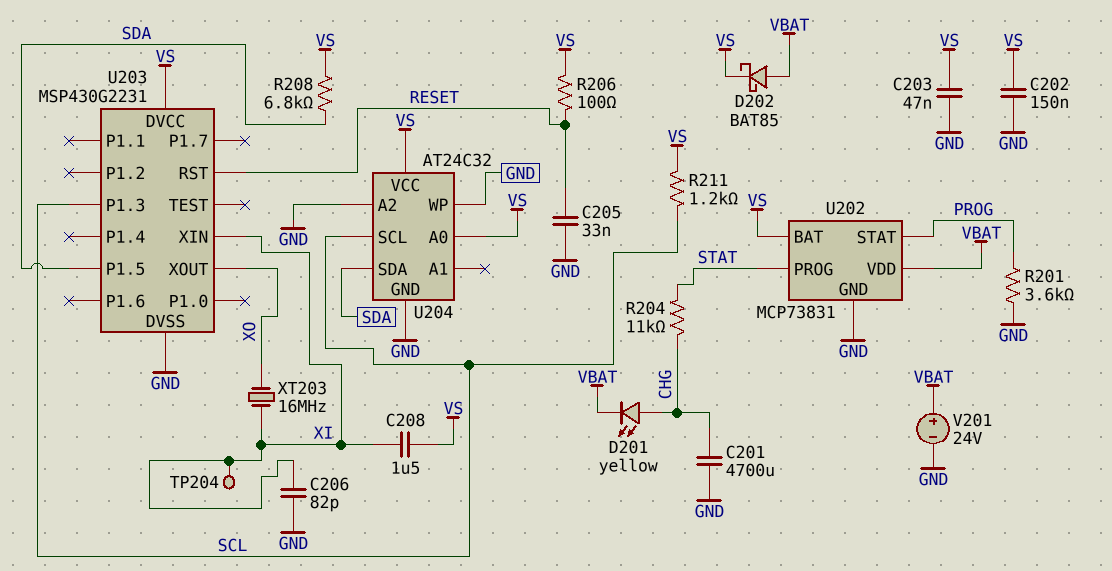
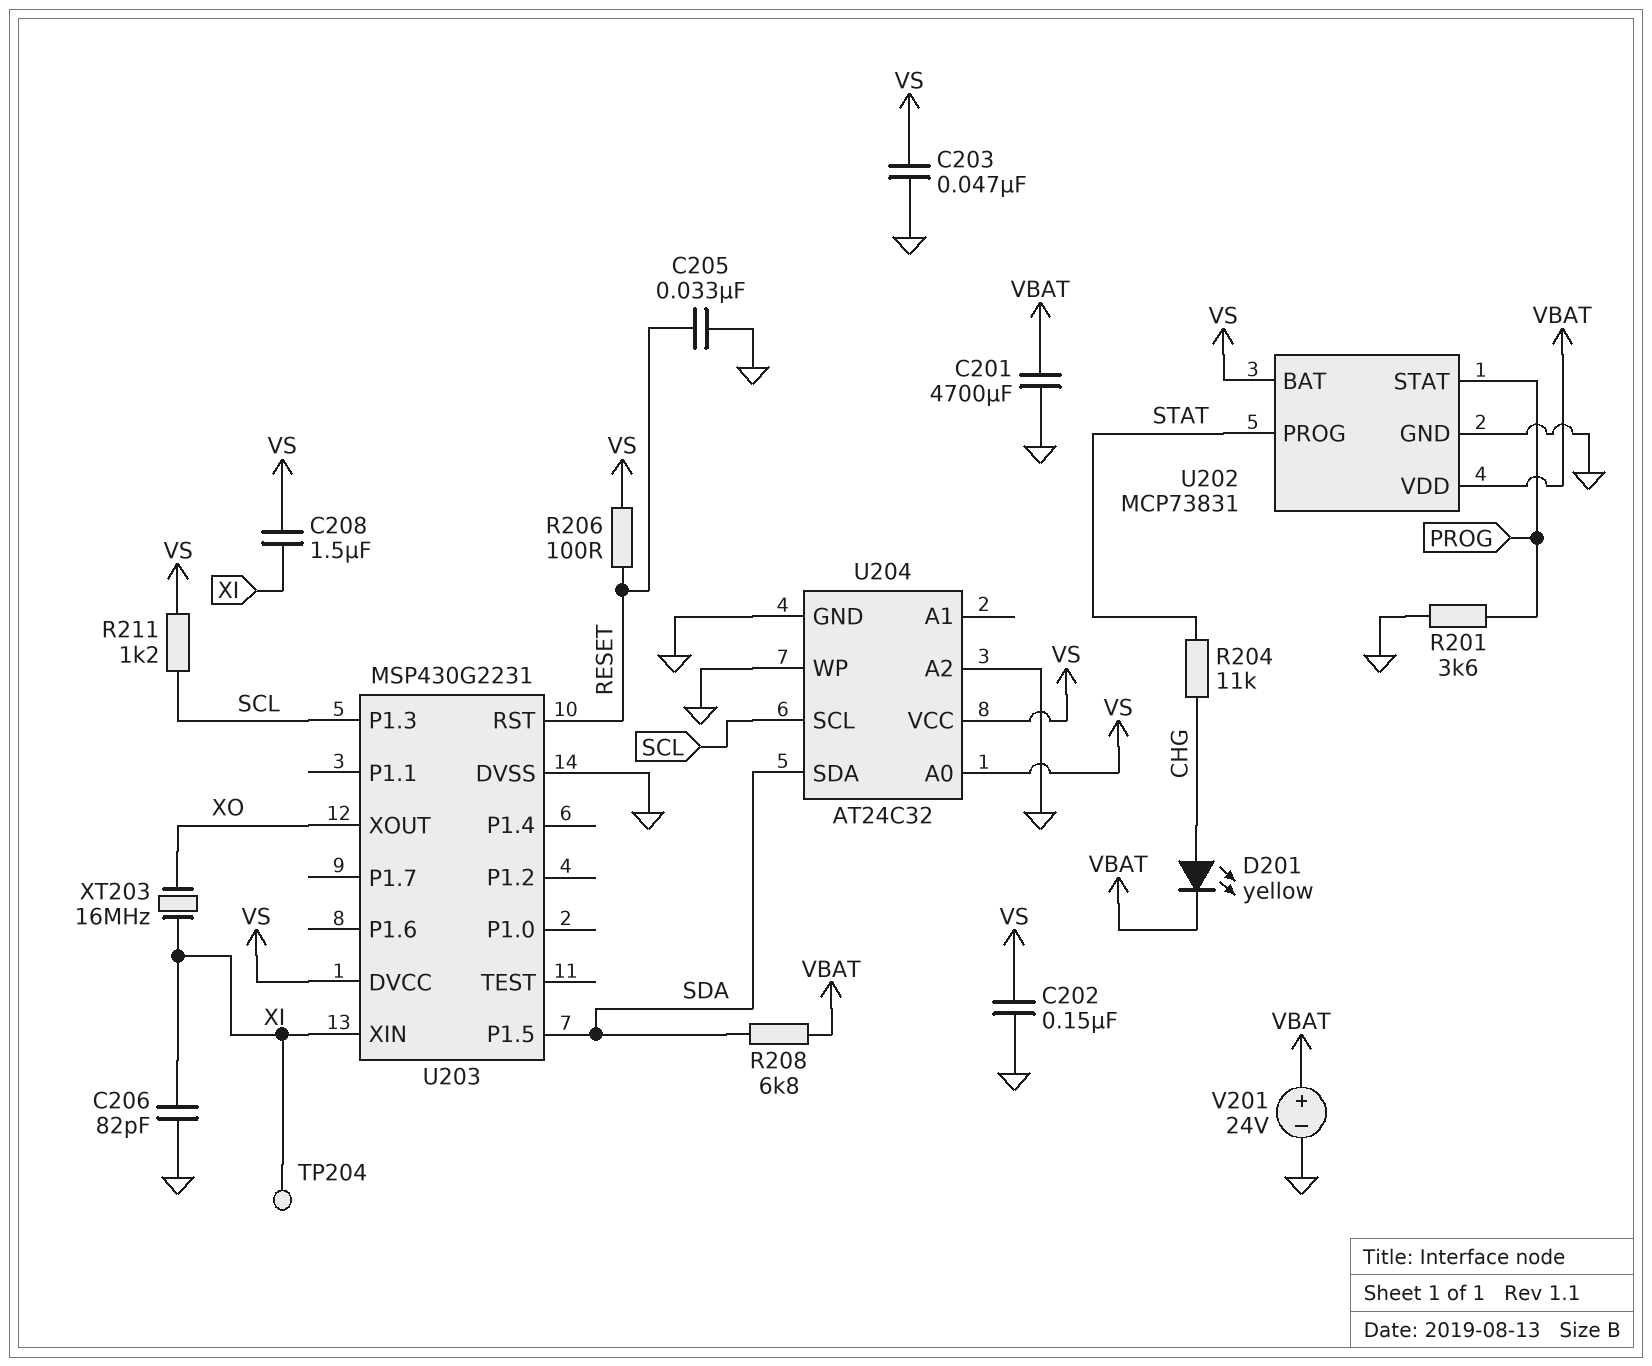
C201: 4700uF (CHG, GND) -> 4700uF (GND, VBAT)
D202: schottky BAT85 (A VBAT, K VS) -> none
R208: 6.8k (SDA, VS) -> 6.8k (SDA, VBAT)

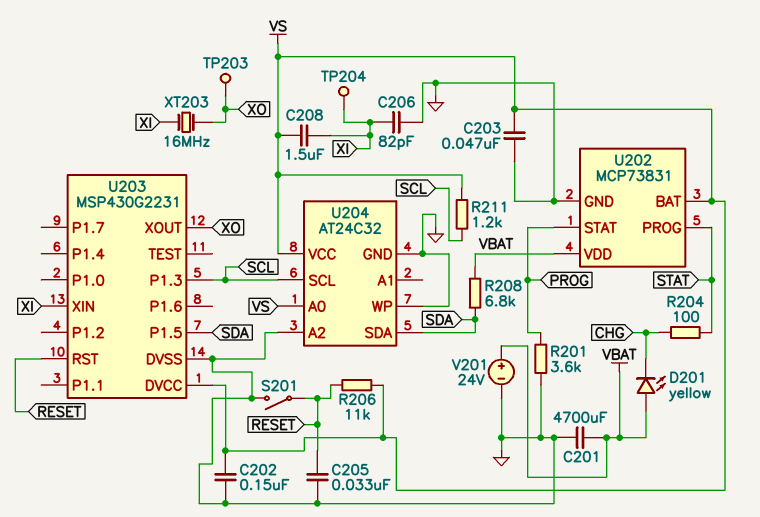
D201: LED yellow (A CHG, K VBAT) -> LED yellow (A VBAT, K CHG)
R204: 11k (CHG, STAT) -> 100 (CHG, STAT)
R206: 100 (RESET, VS) -> 11k (RESET, VS)
S201: none -> switch (GND, RESET)
TP203: none -> test point (XO)

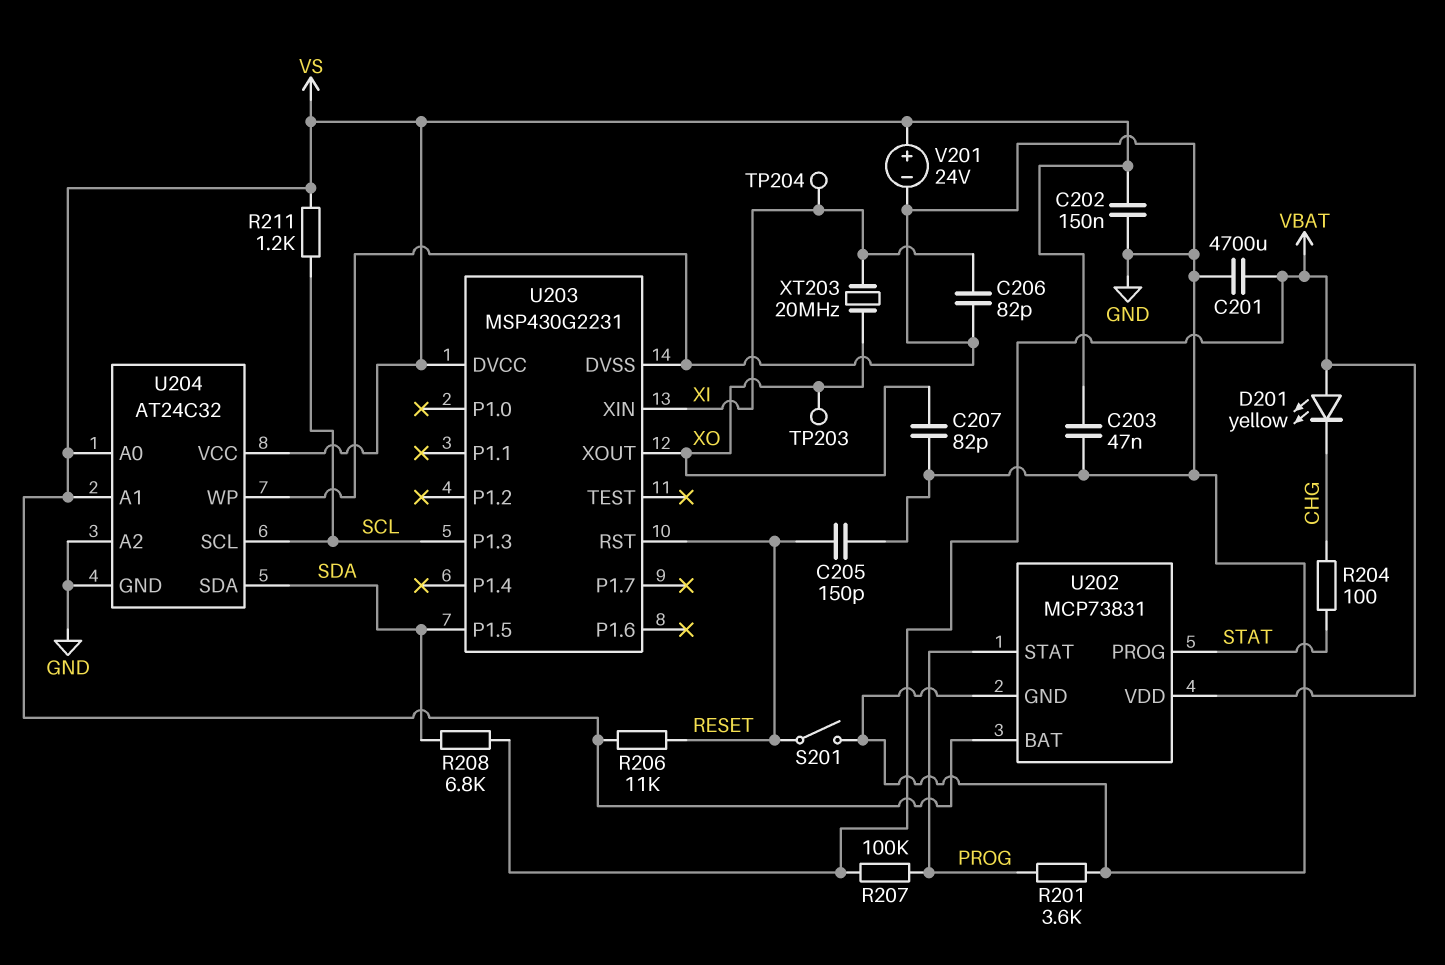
C205: 33nF (GND, RESET) -> 150pF (GND, RESET)
C207: none -> 82pF (GND, XO)
C208: 1.5uF (VS, XI) -> none
R207: none -> 100k (PROG, VBAT)
U204 pin A1: none -> VS
V201: 24V (plus VBAT, minus GND) -> 24V (plus VS, minus GND)
XT203: 16MHz (XI, XO) -> 20MHz (XI, XO)

